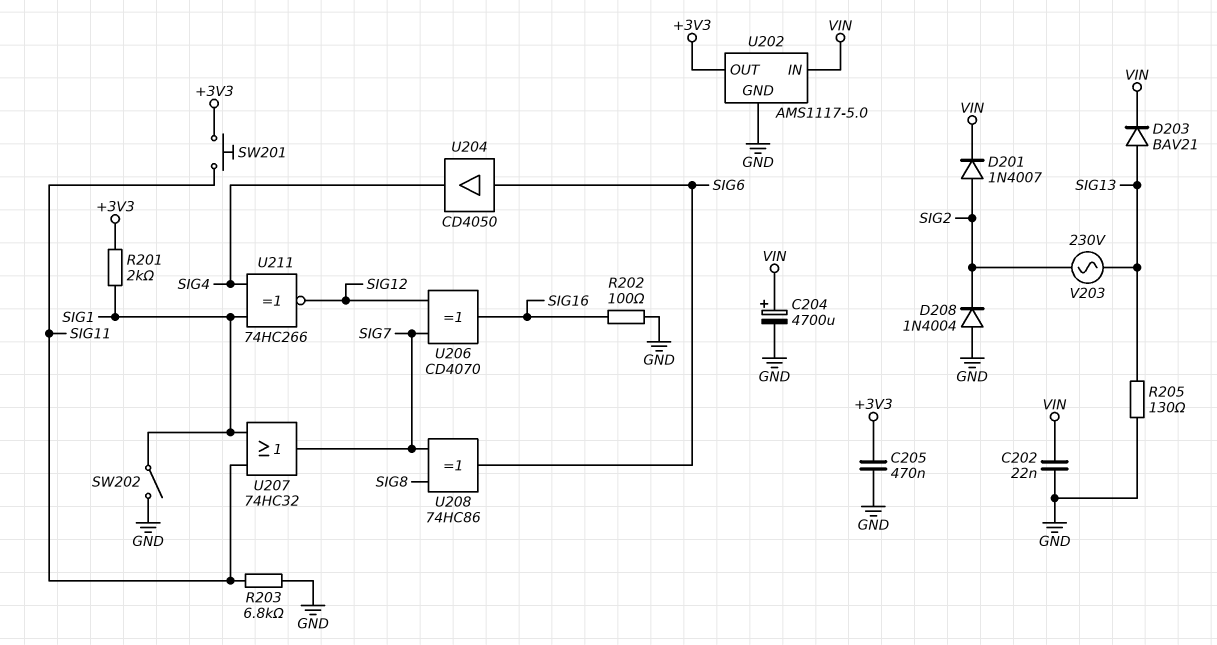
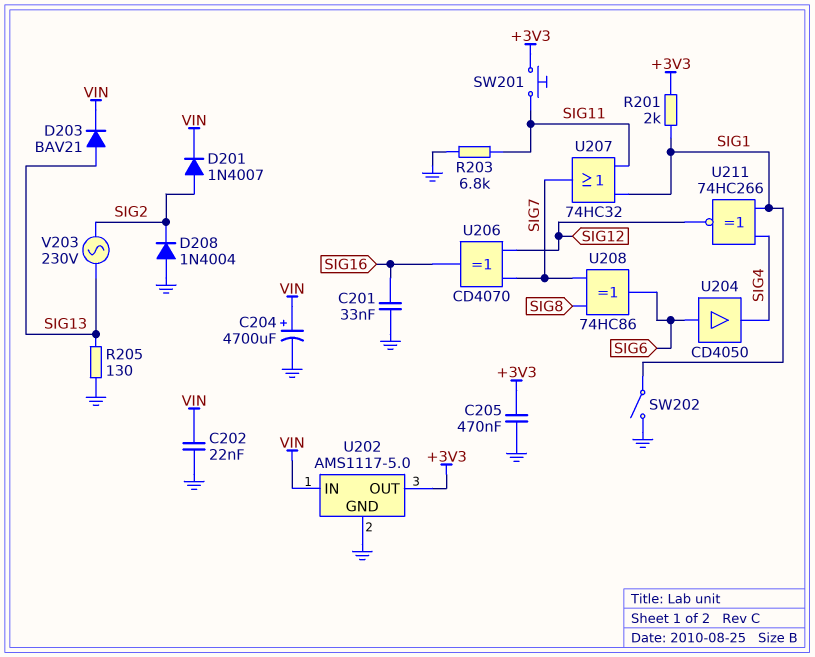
C201: none -> 33nF (GND, SIG16)
R202: 100 (GND, SIG16) -> none

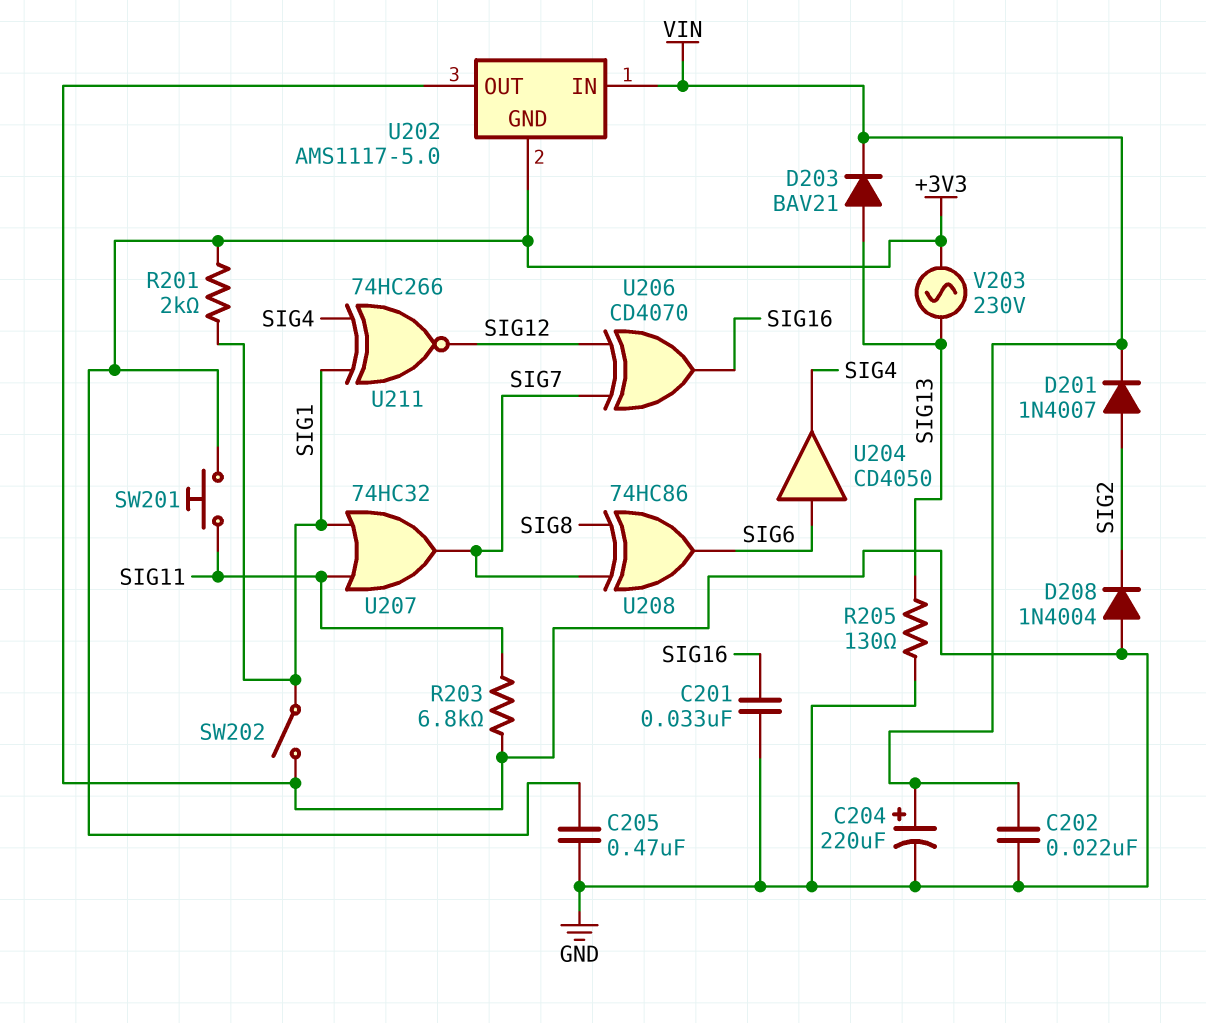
C204: 4700uF (plus VIN, minus GND) -> 220uF (plus VIN, minus GND)
U202 pin GND: GND -> +3V3
U202 pin OUT: +3V3 -> GND
V203: AC 230V (SIG2, SIG13) -> AC 230V (+3V3, SIG13)

